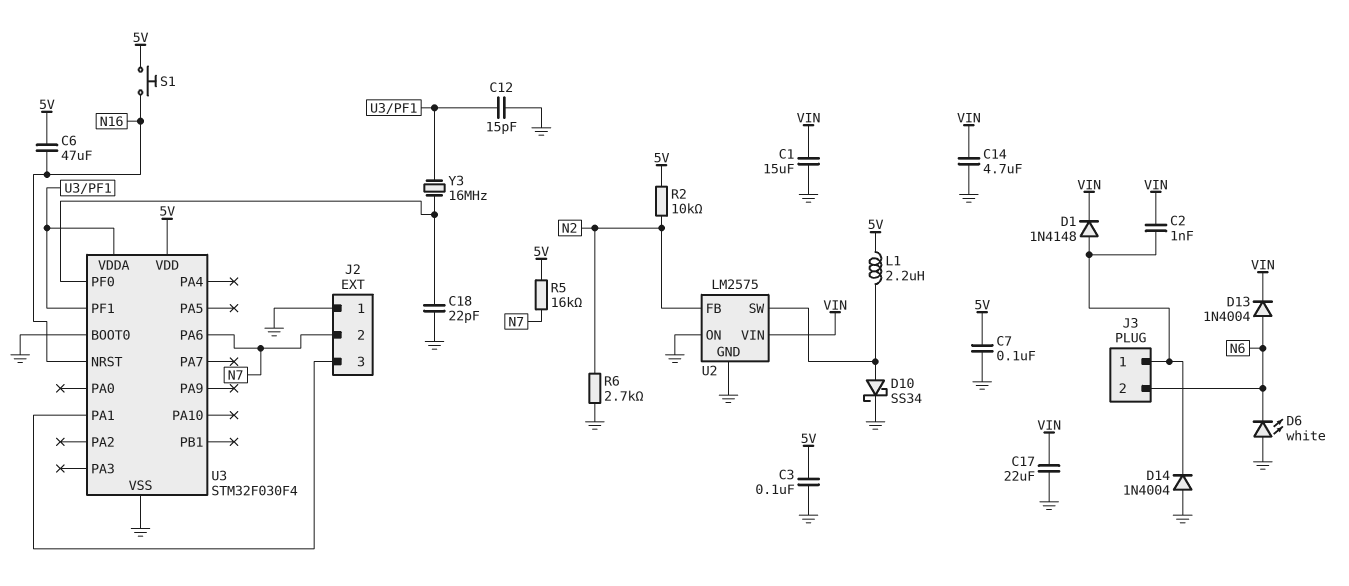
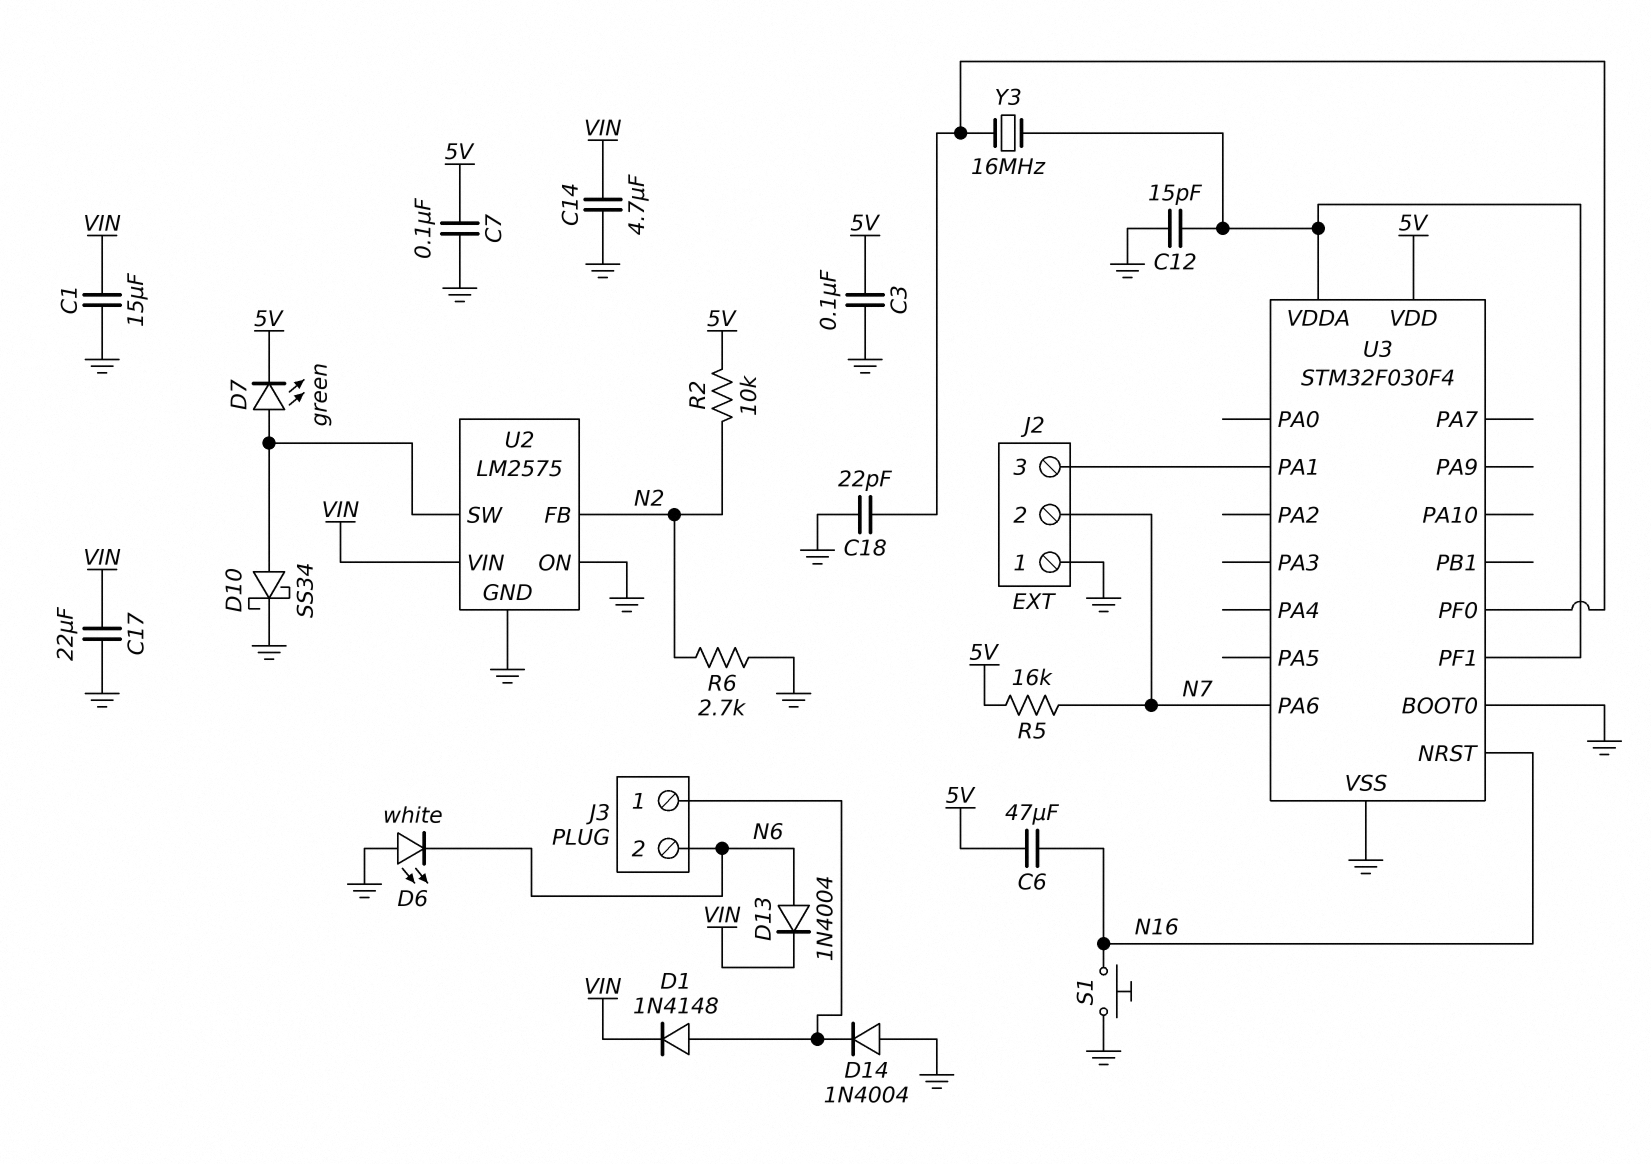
C2: 1nF (J3/1, VIN) -> none
D7: none -> LED green (A U2/SW, K 5V)
L1: 2.2uH (5V, U2/SW) -> none
S1: button (5V, N16) -> button (GND, N16)

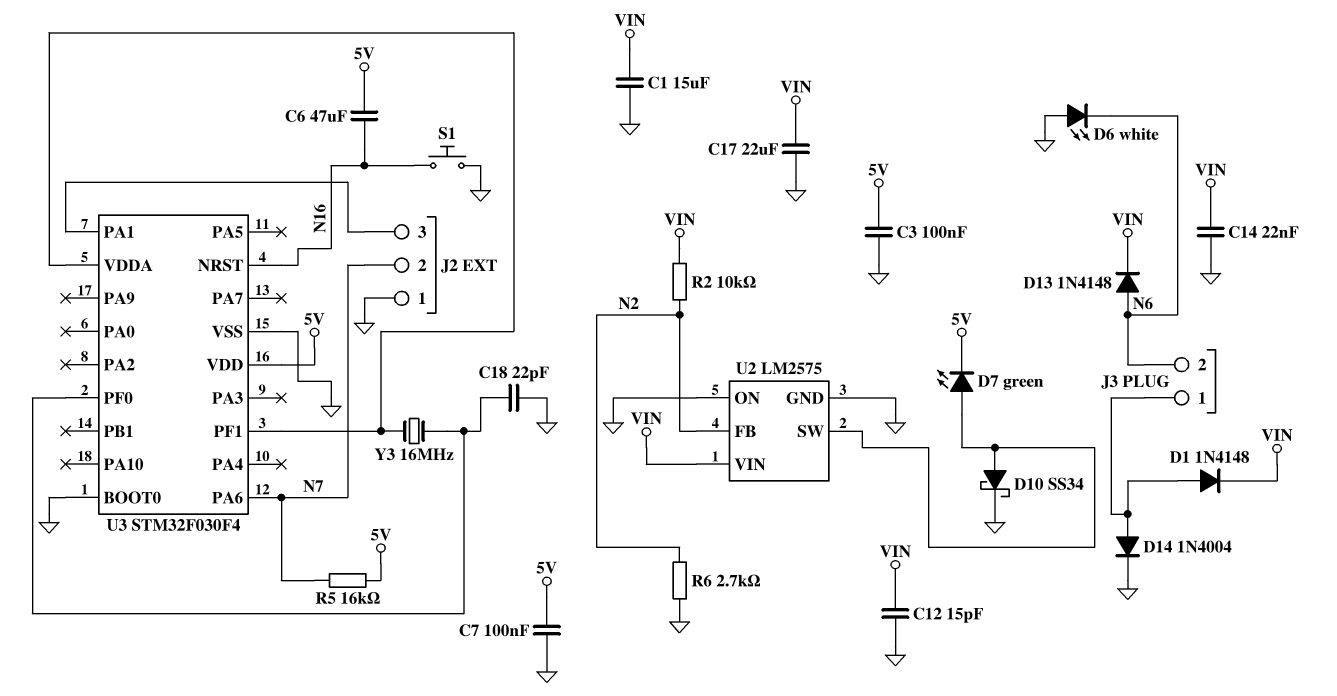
C12: 15pF (GND, U3/PF1) -> 15pF (GND, VIN)
C14: 4.7uF (GND, VIN) -> 22nF (GND, VIN)
D13: diode 1N4004 (A N6, K VIN) -> diode 1N4148 (A N6, K VIN)
D14: diode 1N4004 (A GND, K J3/1) -> diode 1N4004 (A J3/1, K GND)
R2: 10k (5V, N2) -> 10k (N2, VIN)

